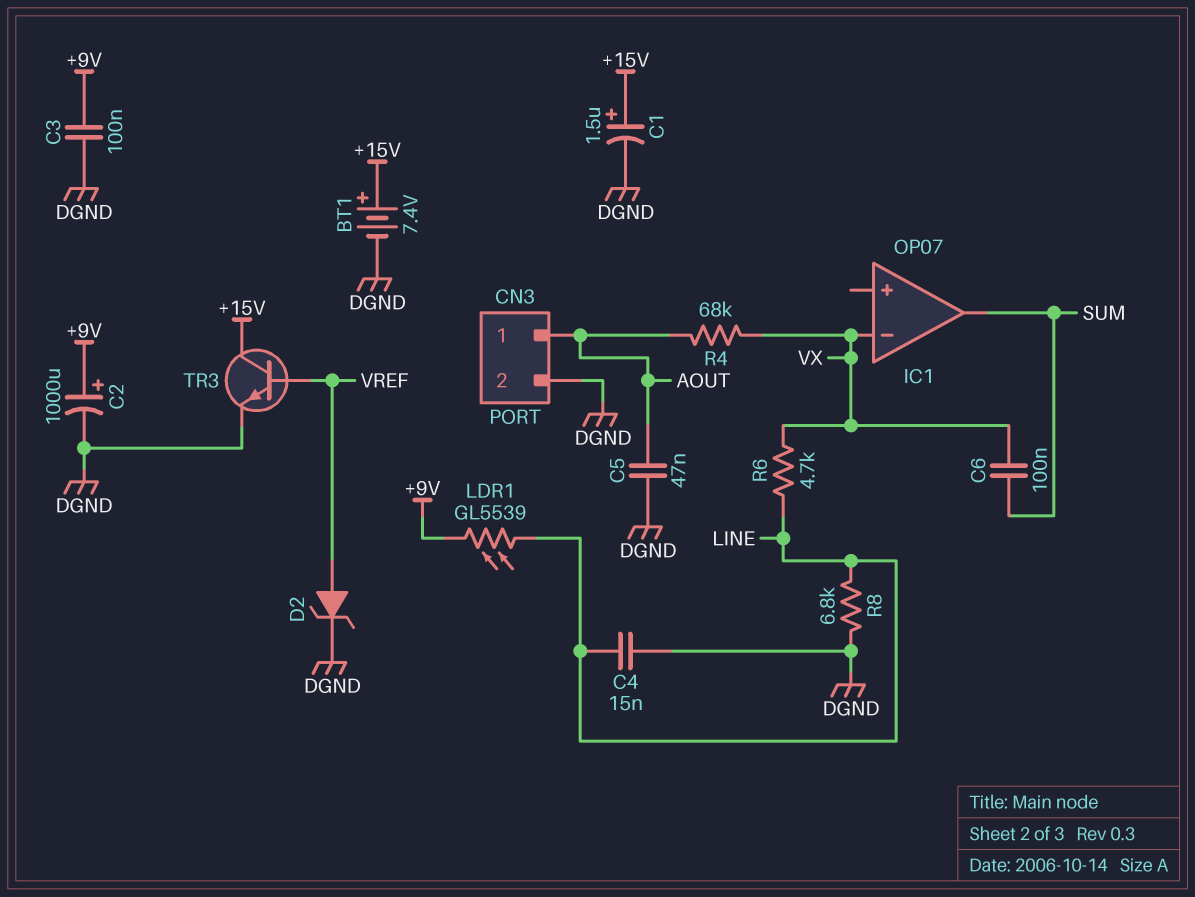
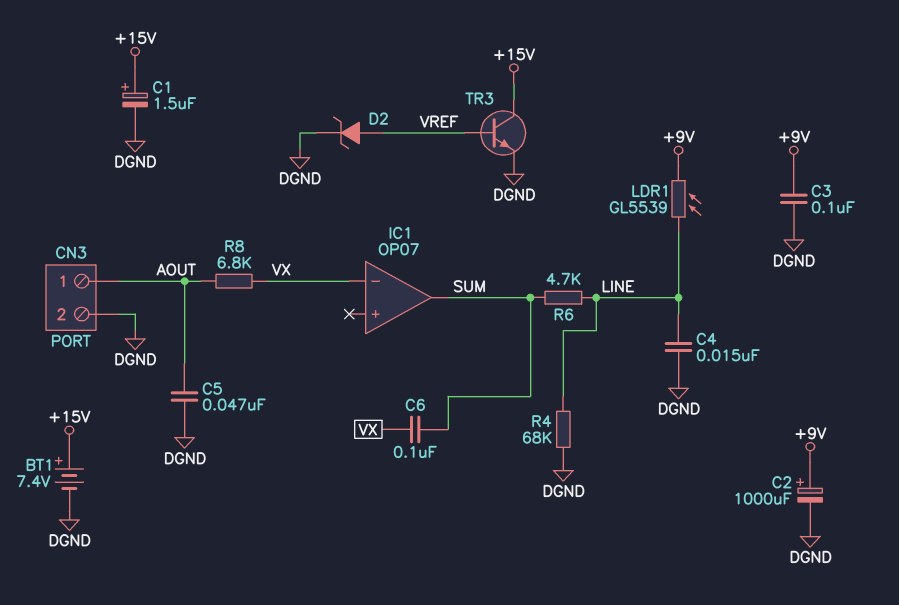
R4: 68k (AOUT, VX) -> 68k (DGND, LINE)
R6: 4.7k (LINE, VX) -> 4.7k (LINE, SUM)
R8: 6.8k (DGND, LINE) -> 6.8k (AOUT, VX)

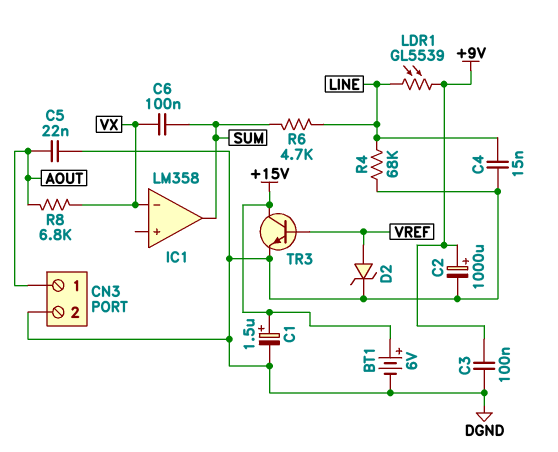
BT1: 7.4V (plus +15V, minus DGND) -> 6V (plus +15V, minus DGND)
C5: 47nF (AOUT, DGND) -> 22nF (AOUT, DGND)
IC1: OP07 -> LM358

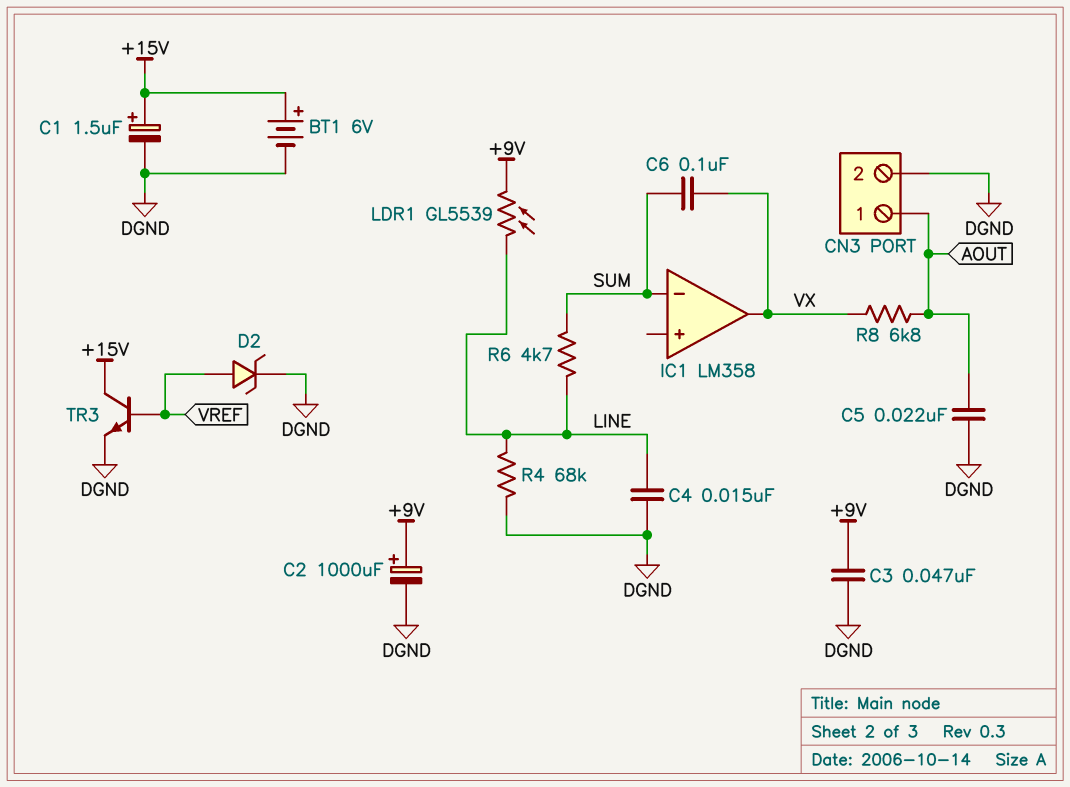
C3: 100nF (+9V, DGND) -> 47nF (+9V, DGND)
IC1 pin in-: VX -> SUM
IC1 pin out: SUM -> VX

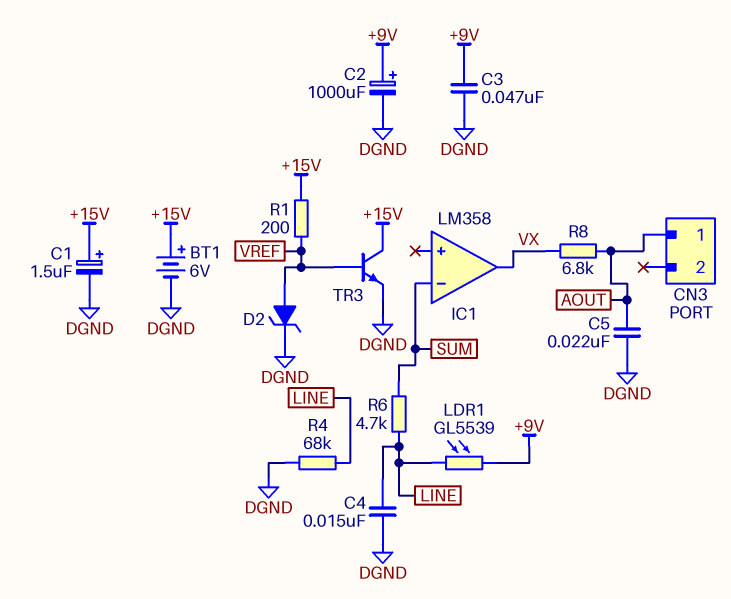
C6: 100nF (SUM, VX) -> none
CN3 pin 2: DGND -> none
R1: none -> 200 (+15V, VREF)

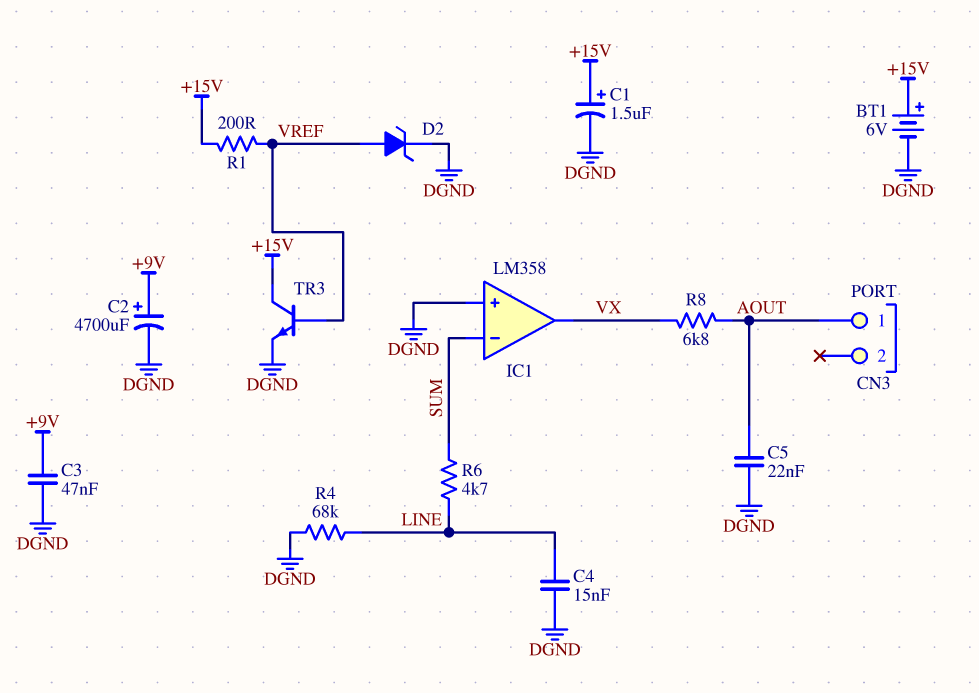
C2: 1000uF (plus +9V, minus DGND) -> 4700uF (plus +9V, minus DGND)
IC1 pin in+: none -> DGND
LDR1: GL5539 (+9V, LINE) -> none

